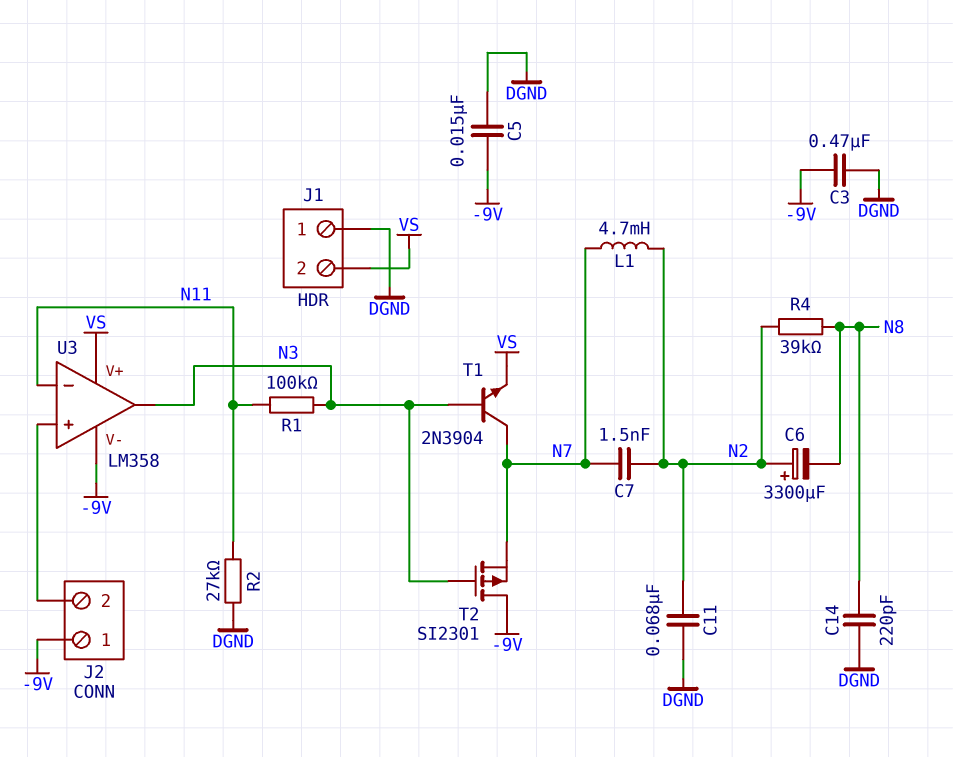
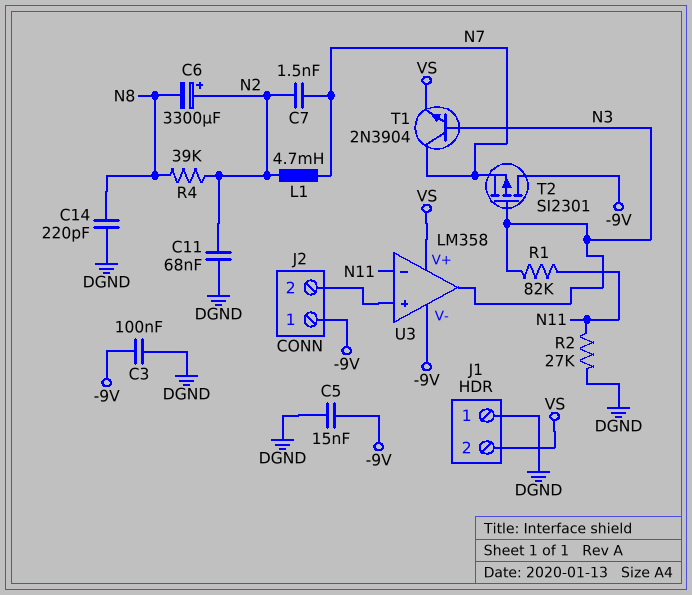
C3: 470nF (-9V, DGND) -> 100nF (-9V, DGND)
R1: 100k (N3, N11) -> 82k (N3, N11)

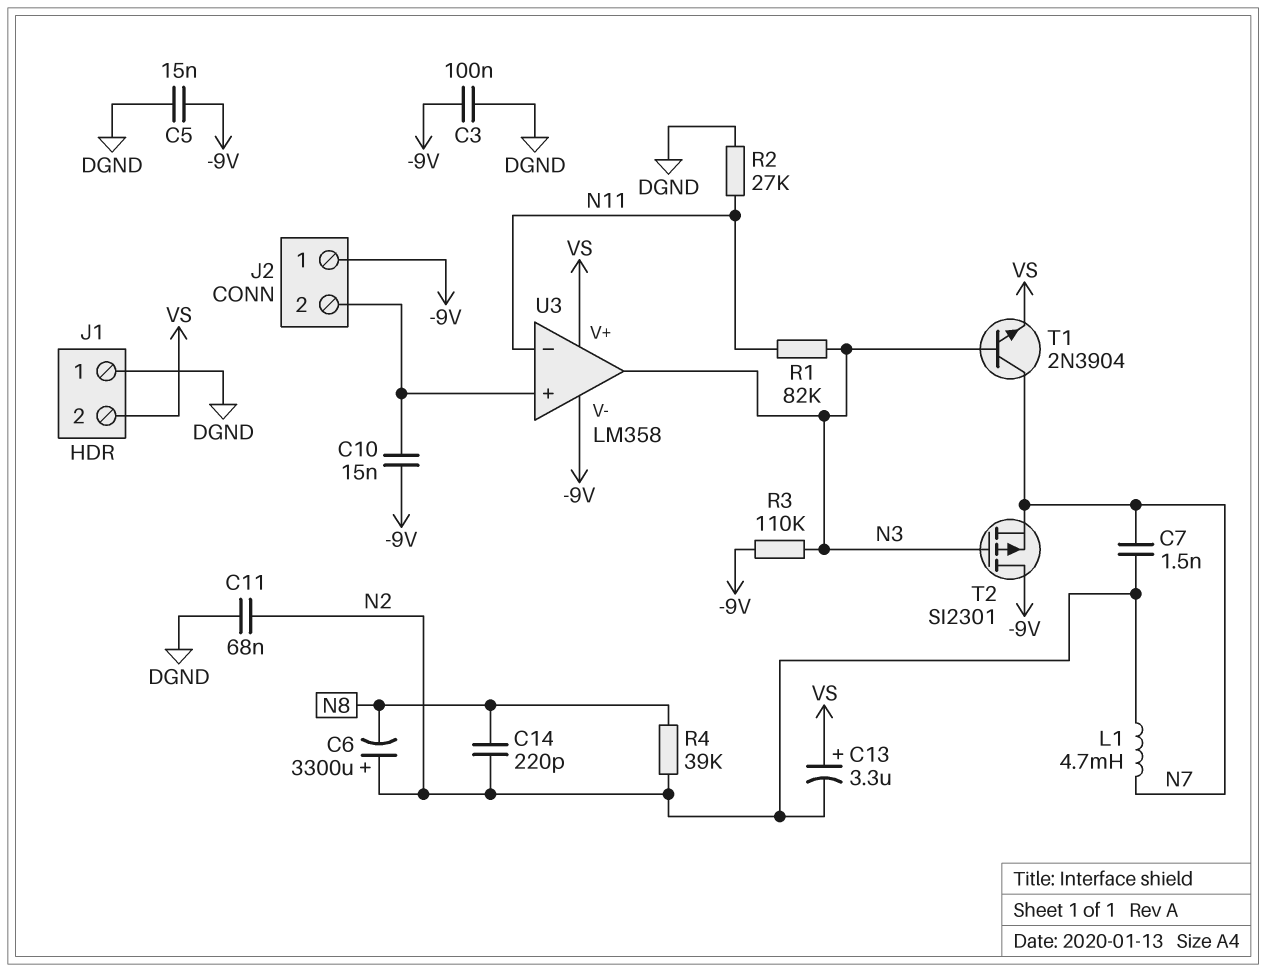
C10: none -> 15nF (-9V, J2/2)
C13: none -> 3.3uF (plus VS, minus N2)
C14: 220pF (DGND, N8) -> 220pF (N2, N8)
R3: none -> 110k (-9V, N3)

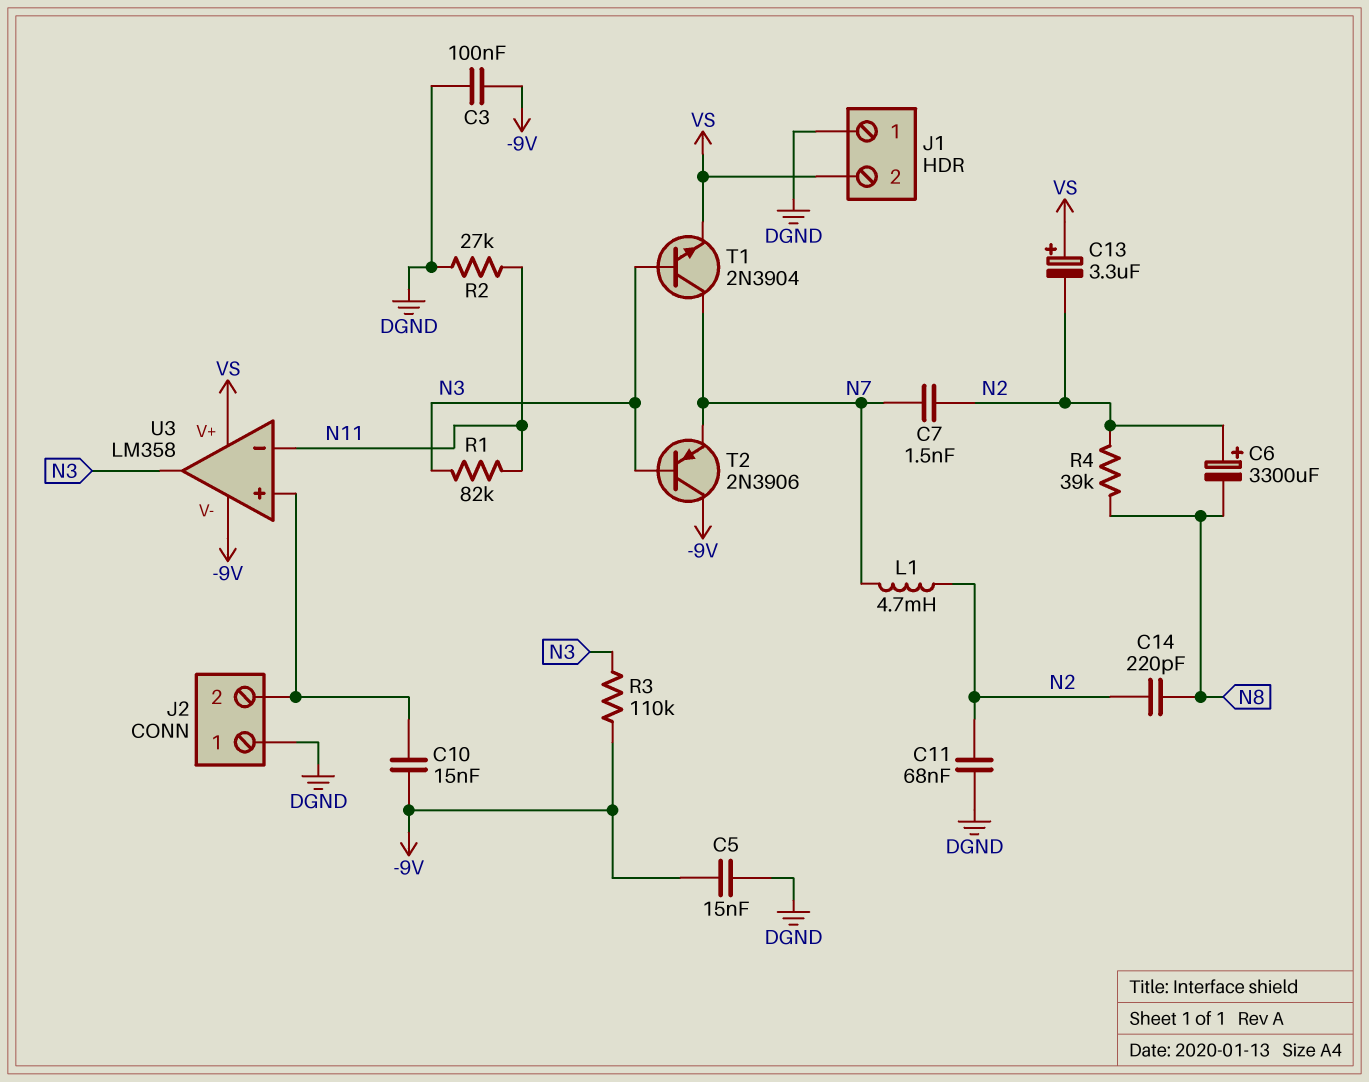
J2 pin 1: -9V -> DGND
T2: PMOS SI2301 (G N3, D -9V, S N7) -> PNP 2N3906 (B N3, C -9V, E N7)

